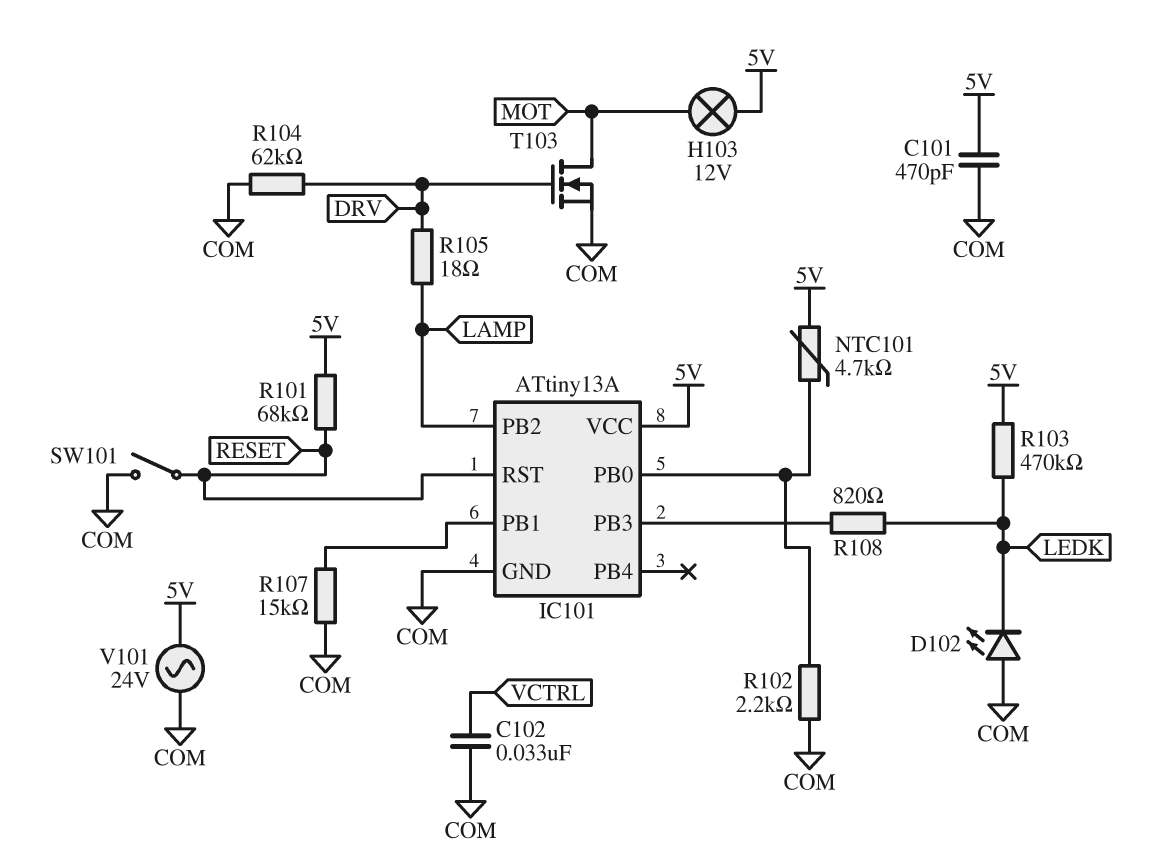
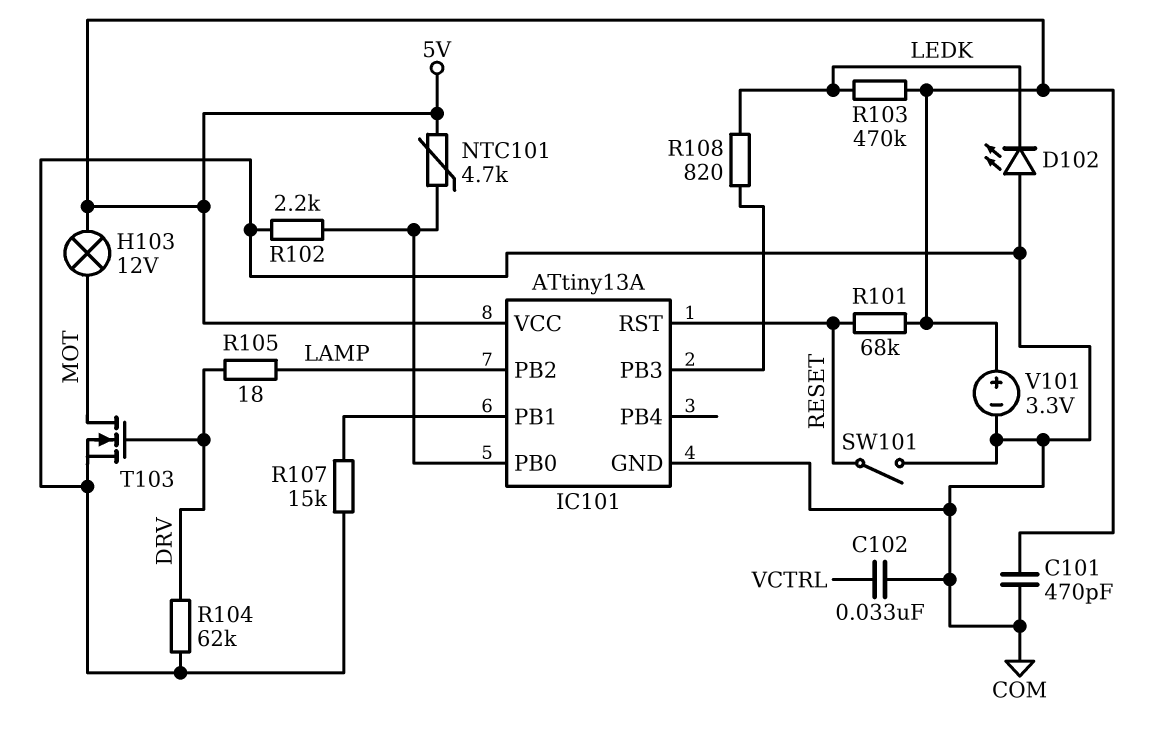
V101: AC 24V (5V, COM) -> 3.3V (plus 5V, minus COM)

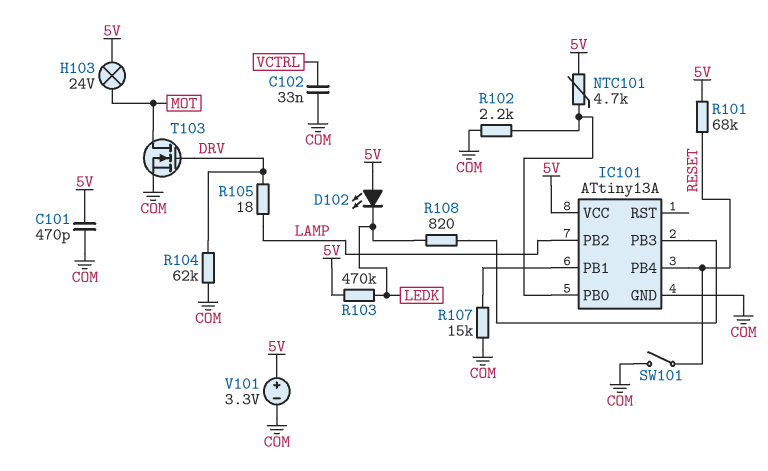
D102: LED (A COM, K LEDK) -> LED (A 5V, K LEDK)
H103: lamp 12V (5V, MOT) -> lamp 24V (5V, MOT)
IC101 pin PB4: none -> RESET
IC101 pin RST: RESET -> none

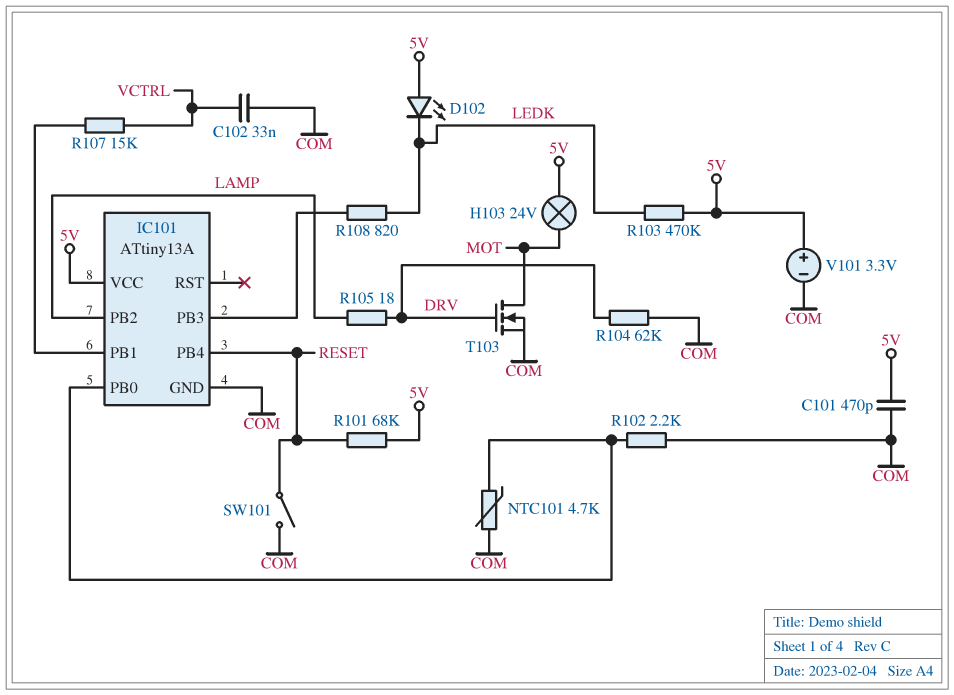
NTC101: 4.7k (5V, IC101/PB0) -> 4.7k (COM, IC101/PB0)
R107: 15k (COM, IC101/PB1) -> 15k (IC101/PB1, VCTRL)

